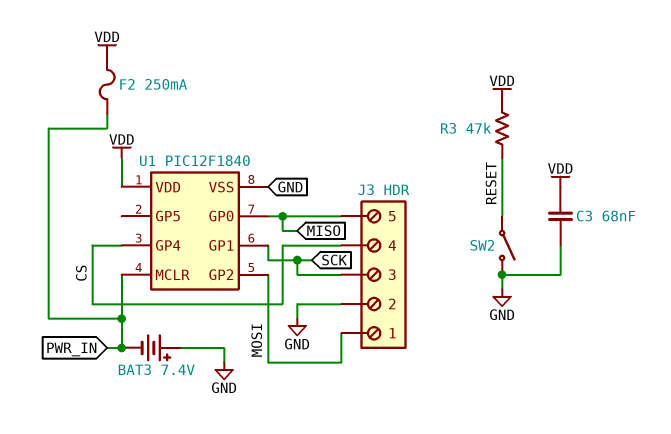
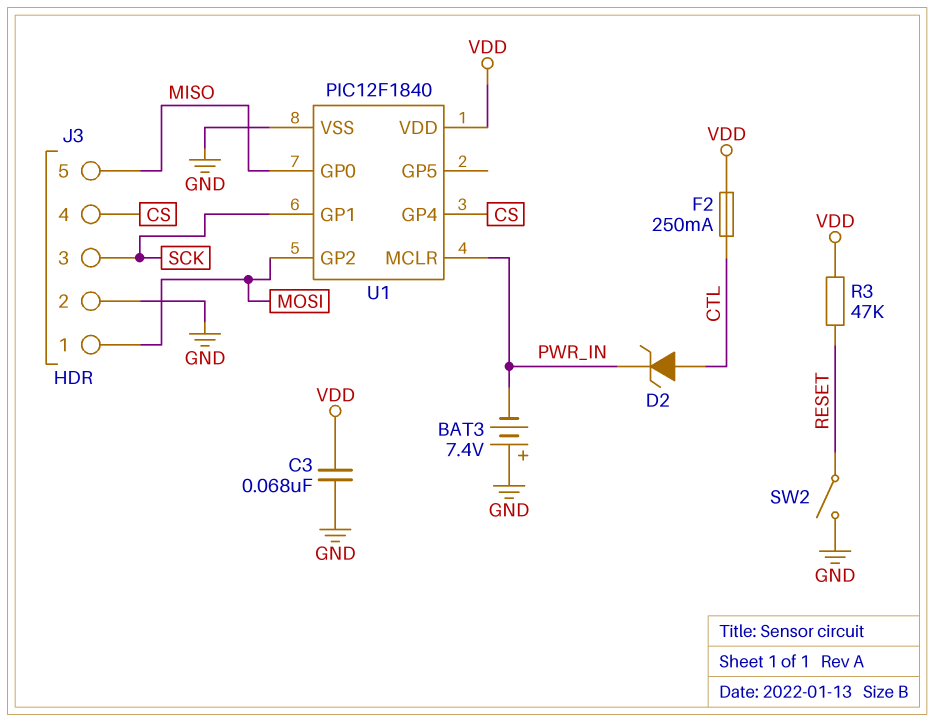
D2: none -> zener (A CTL, K PWR_IN)
F2: 250mA (PWR_IN, VDD) -> 250mA (CTL, VDD)

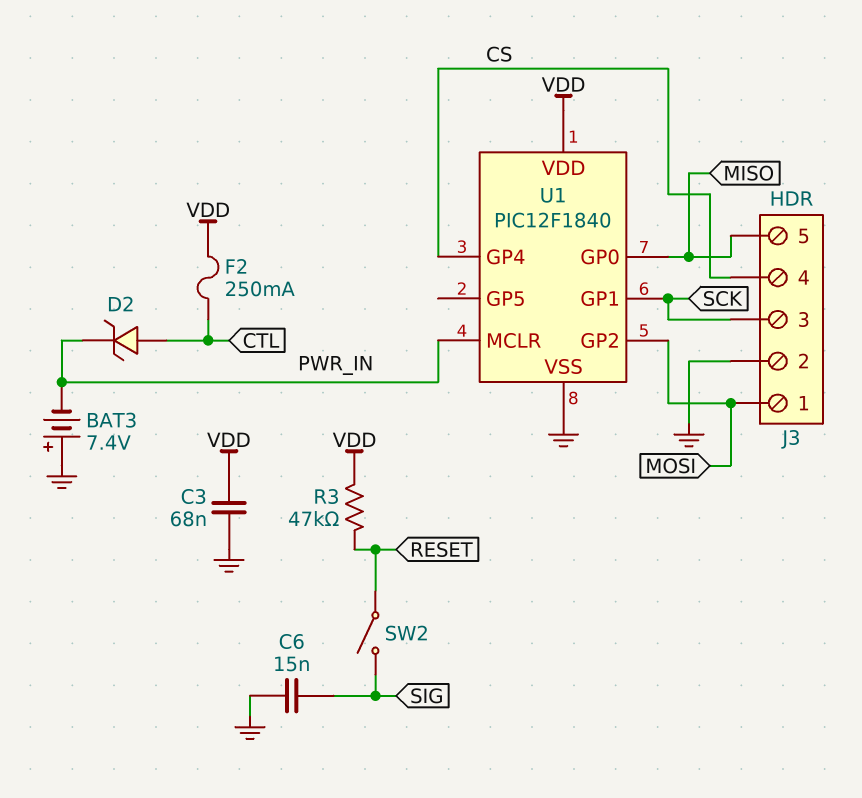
C6: none -> 15nF (GND, SIG)
SW2: switch (GND, RESET) -> switch (RESET, SIG)

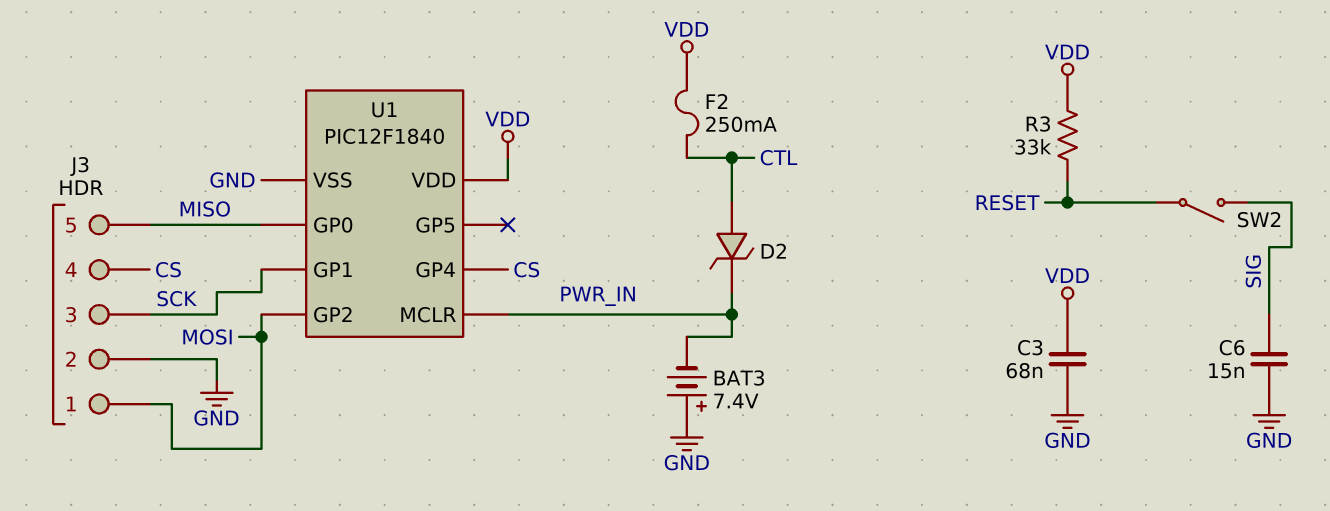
R3: 47k (RESET, VDD) -> 33k (RESET, VDD)

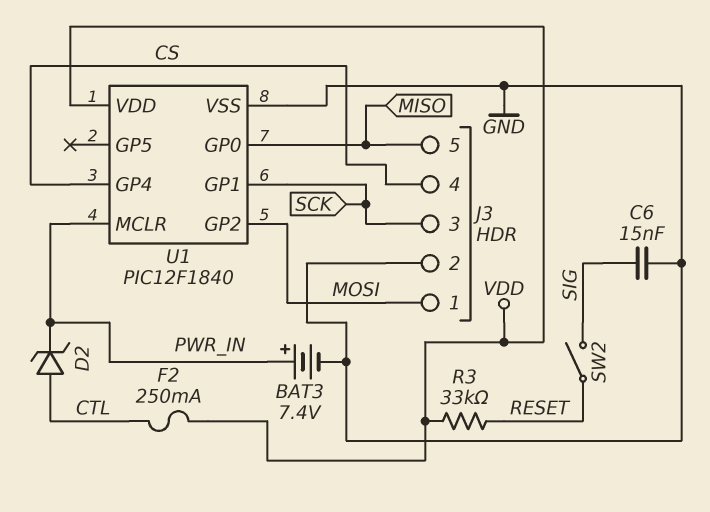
BAT3: 7.4V (plus GND, minus PWR_IN) -> 7.4V (plus PWR_IN, minus GND)
C3: 68nF (GND, VDD) -> none

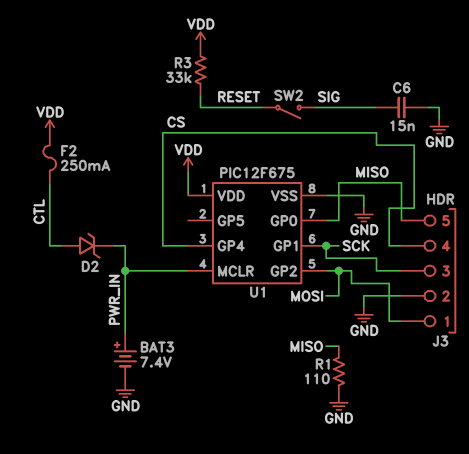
R1: none -> 110 (GND, MISO)
U1: PIC12F1840 -> PIC12F675

